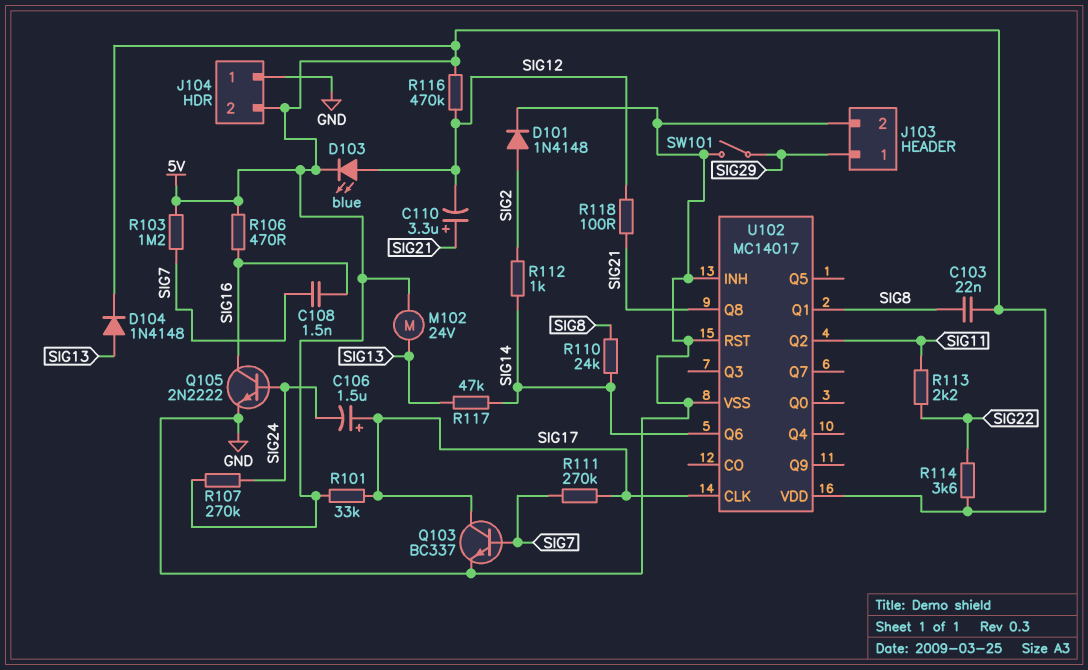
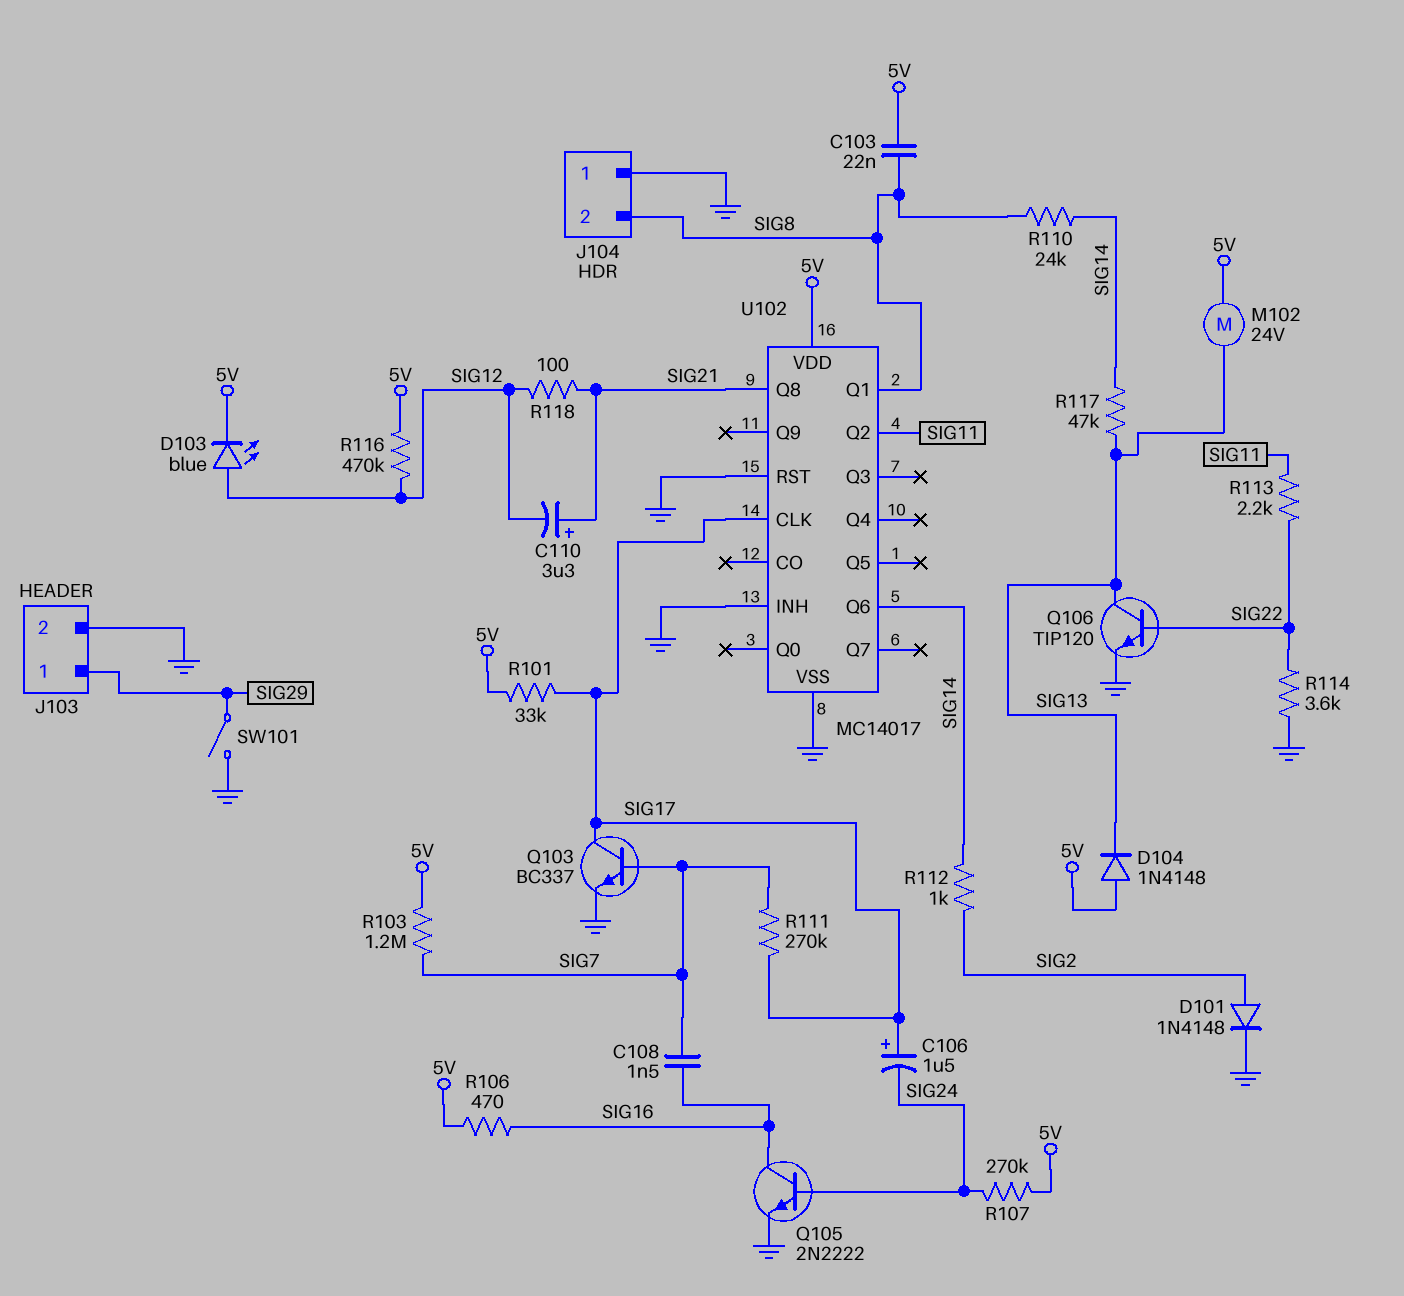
D104: diode 1N4148 (A SIG13, K 5V) -> diode 1N4148 (A 5V, K SIG13)
J104 pin 2: 5V -> SIG8
Q106: none -> NPN TIP120 (B SIG22, C SIG13, E GND)
R114: 3.6k (5V, SIG22) -> 3.6k (GND, SIG22)

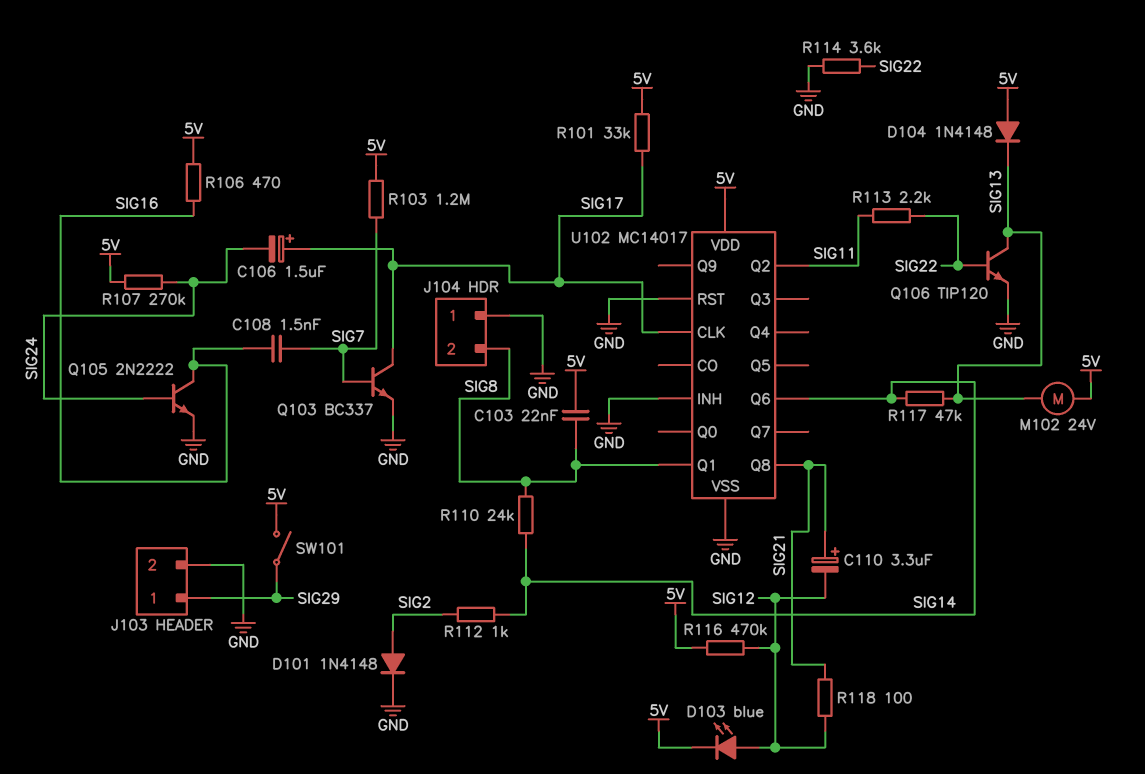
R111: 270k (SIG7, SIG17) -> none
SW101: switch (GND, SIG29) -> switch (5V, SIG29)

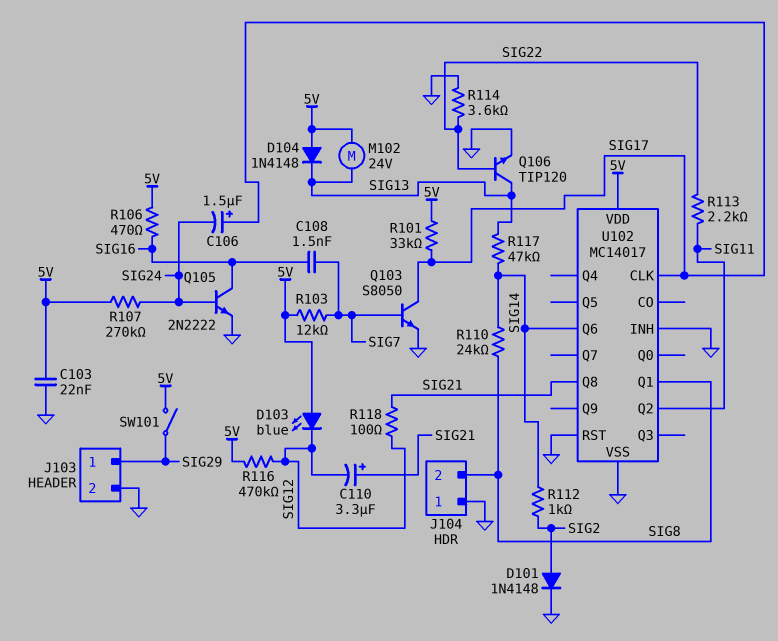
C103: 22nF (5V, SIG8) -> 22nF (5V, GND)
D103: LED blue (A SIG12, K 5V) -> LED blue (A 5V, K SIG12)
Q103: NPN BC337 (B SIG7, C SIG17, E GND) -> NPN S8050 (B SIG7, C SIG17, E GND)
R103: 1.2M (5V, SIG7) -> 12k (5V, SIG7)

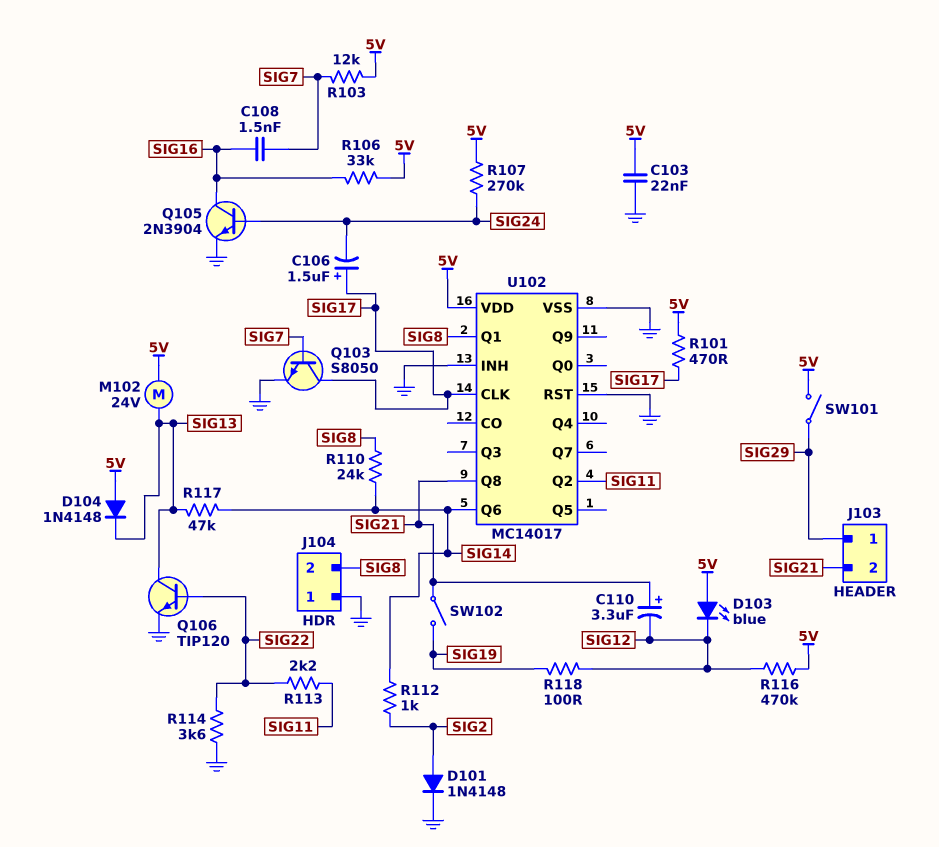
J103 pin 2: GND -> SIG21
Q105: NPN 2N2222 (B SIG24, C SIG16, E GND) -> NPN 2N3904 (B SIG24, C SIG16, E GND)
R101: 33k (5V, SIG17) -> 470 (5V, SIG17)
R106: 470 (5V, SIG16) -> 33k (5V, SIG16)
R118: 100 (SIG12, SIG21) -> 100 (SIG12, SIG19)
SW102: none -> switch (SIG19, SIG21)

